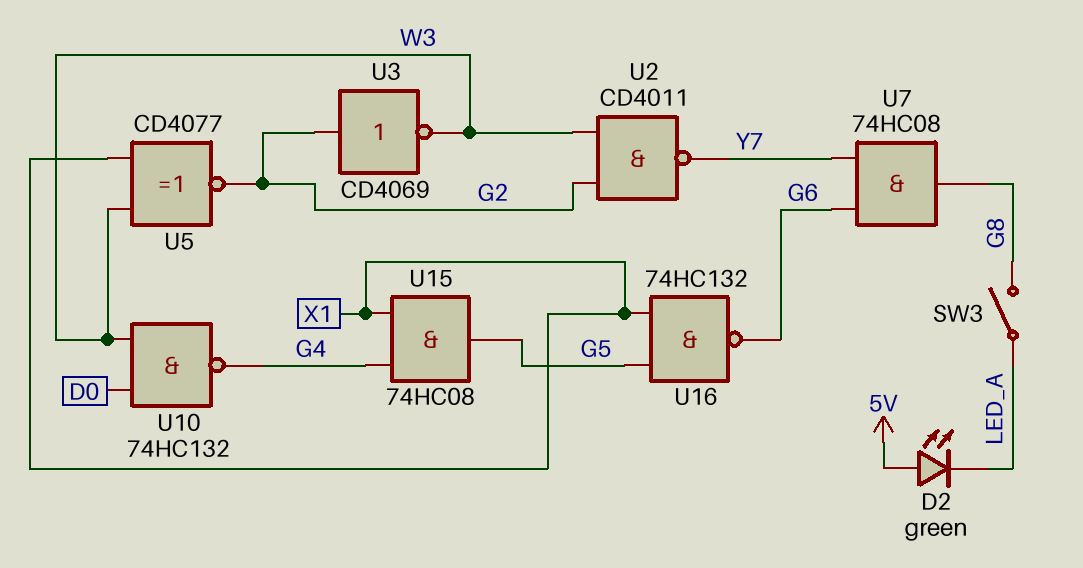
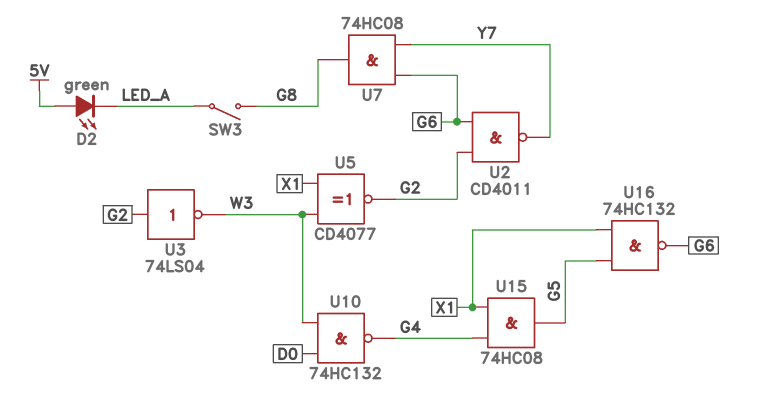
U2: NAND CD4011 (in G2, in W3, out Y7) -> NAND CD4011 (in G2, in G6, out Y7)
U3: NOT CD4069 (in G2, out W3) -> NOT 74LS04 (in G2, out W3)

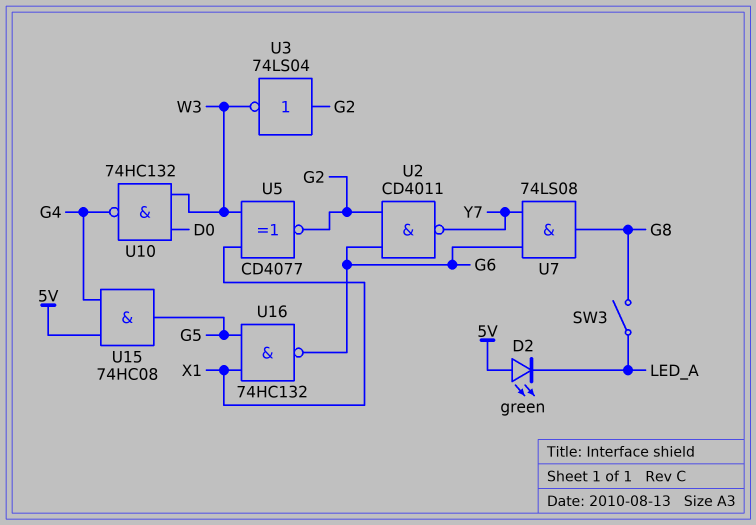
U7: AND 74HC08 (in G6, in Y7, out G8) -> AND 74LS08 (in G6, in Y7, out G8)
U15: AND 74HC08 (in G4, in X1, out G5) -> AND 74HC08 (in 5V, in G4, out G5)

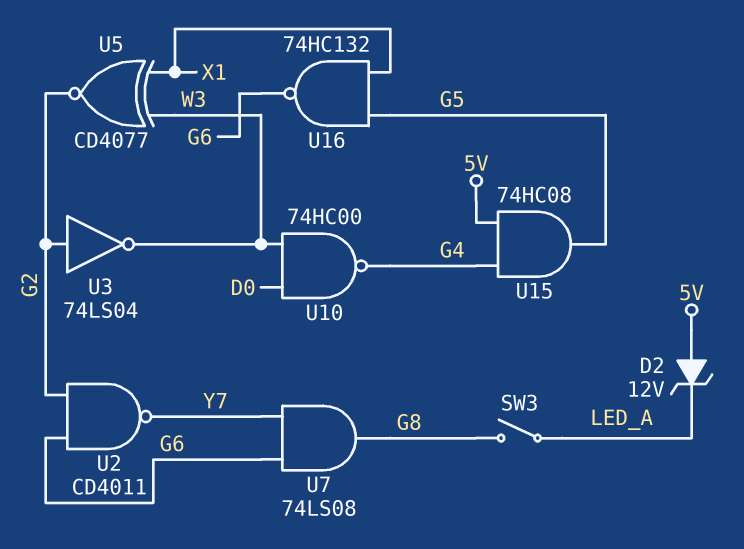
D2: LED green (A 5V, K LED_A) -> zener 12V (A 5V, K LED_A)
U10: NAND 74HC132 (in D0, in W3, out G4) -> NAND 74HC00 (in D0, in W3, out G4)

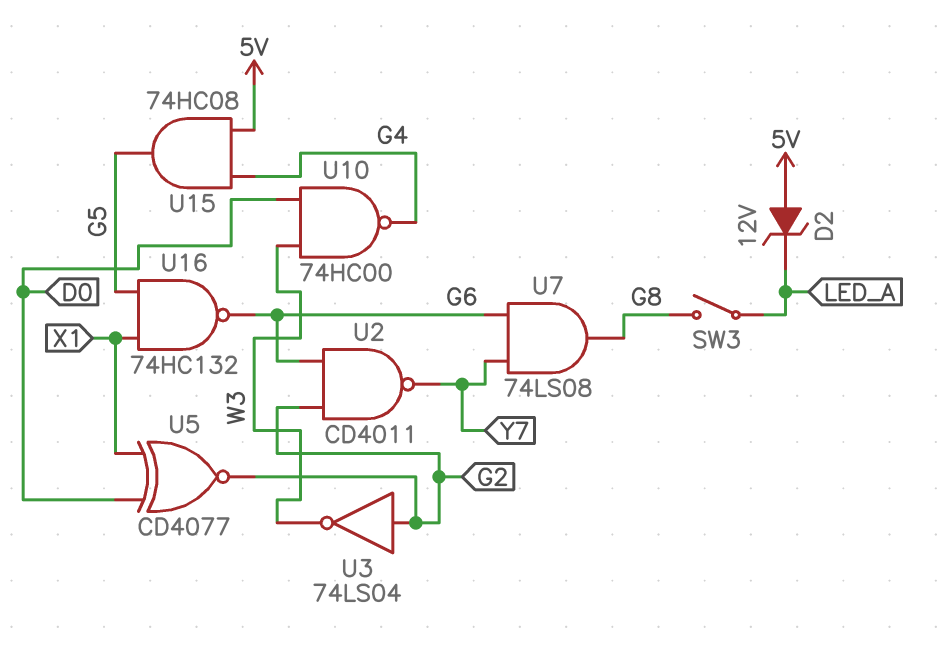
U5: XNOR CD4077 (in W3, in X1, out G2) -> XNOR CD4077 (in D0, in X1, out G2)

